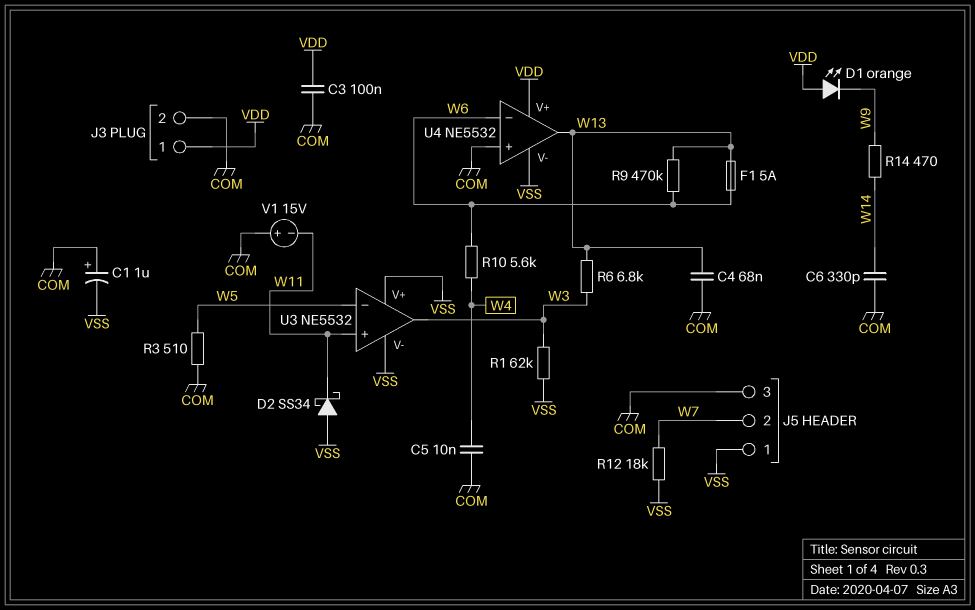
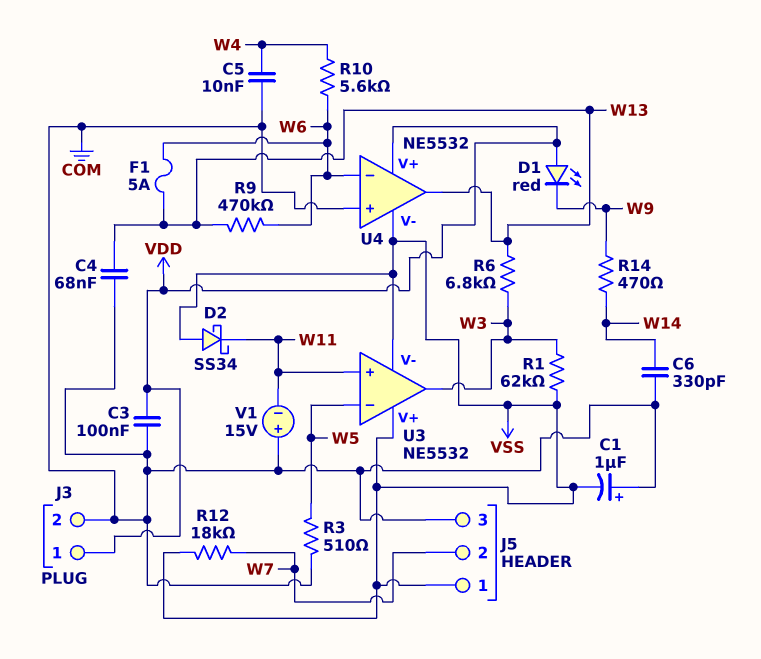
D1: LED orange (A VDD, K W9) -> LED red (A VDD, K W9)

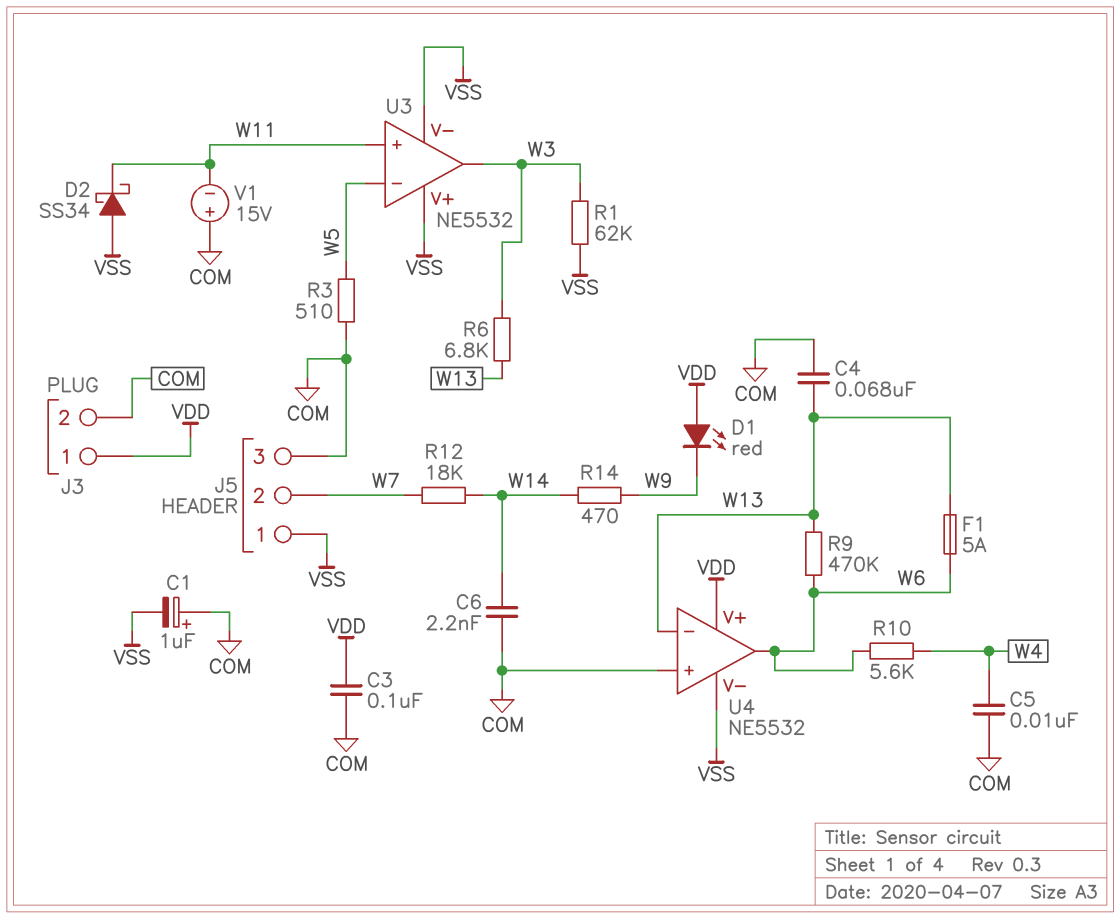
C6: 330pF (COM, W14) -> 2.2nF (COM, W14)
R12: 18k (VSS, W7) -> 18k (W7, W14)
U4 pin in-: W6 -> W13
U4 pin out: W13 -> W6

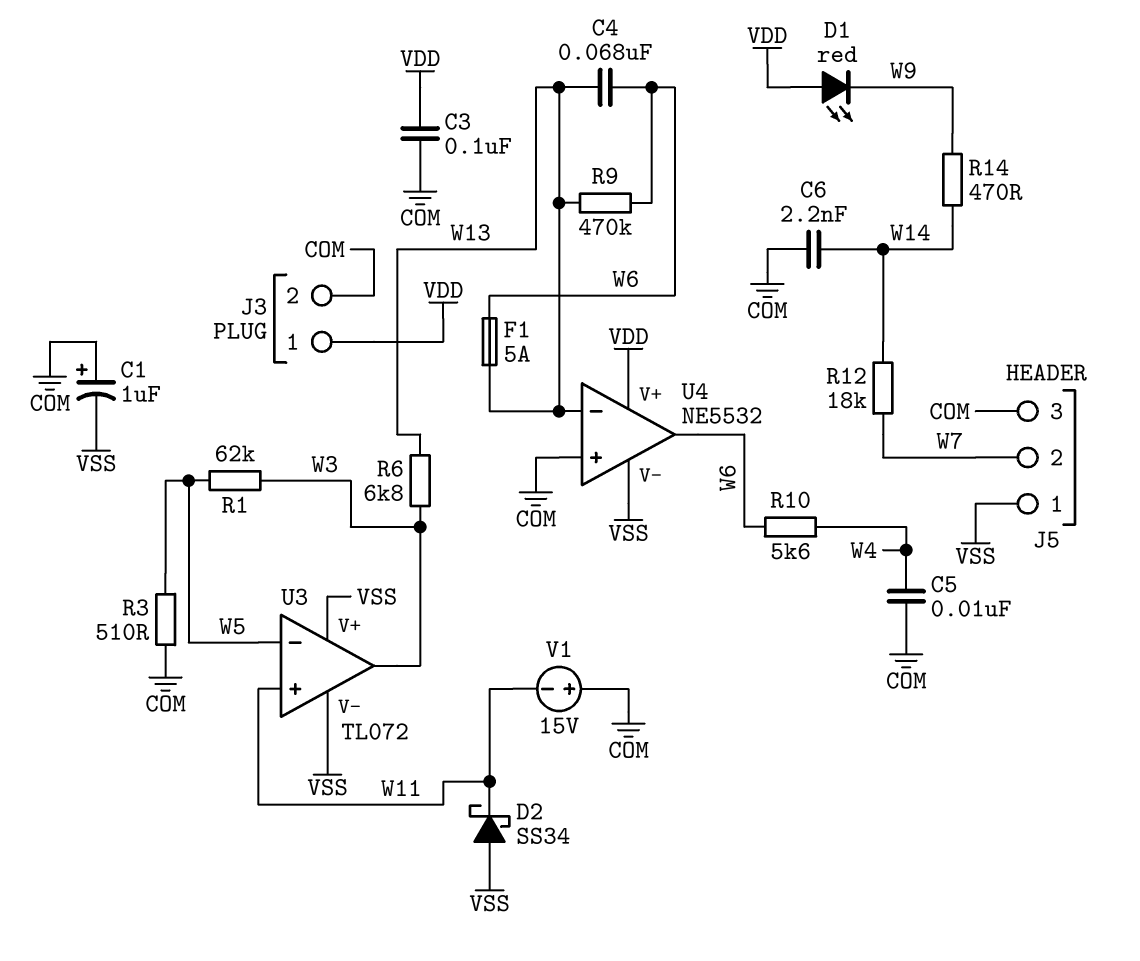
C4: 68nF (COM, W13) -> 68nF (W6, W13)
R1: 62k (VSS, W3) -> 62k (W3, W5)
U3: NE5532 -> TL072

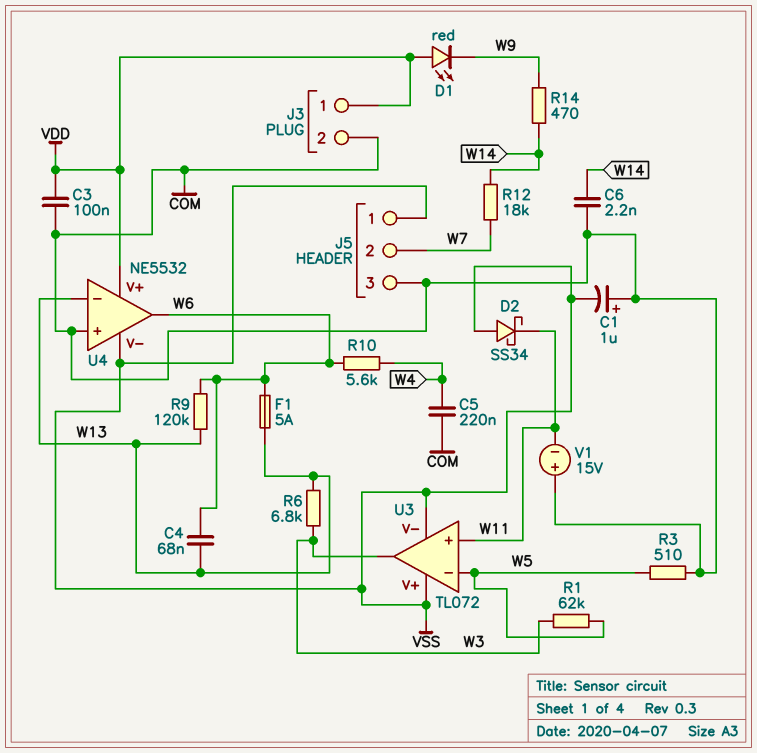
C5: 10nF (COM, W4) -> 220nF (COM, W4)
R9: 470k (W6, W13) -> 120k (W6, W13)

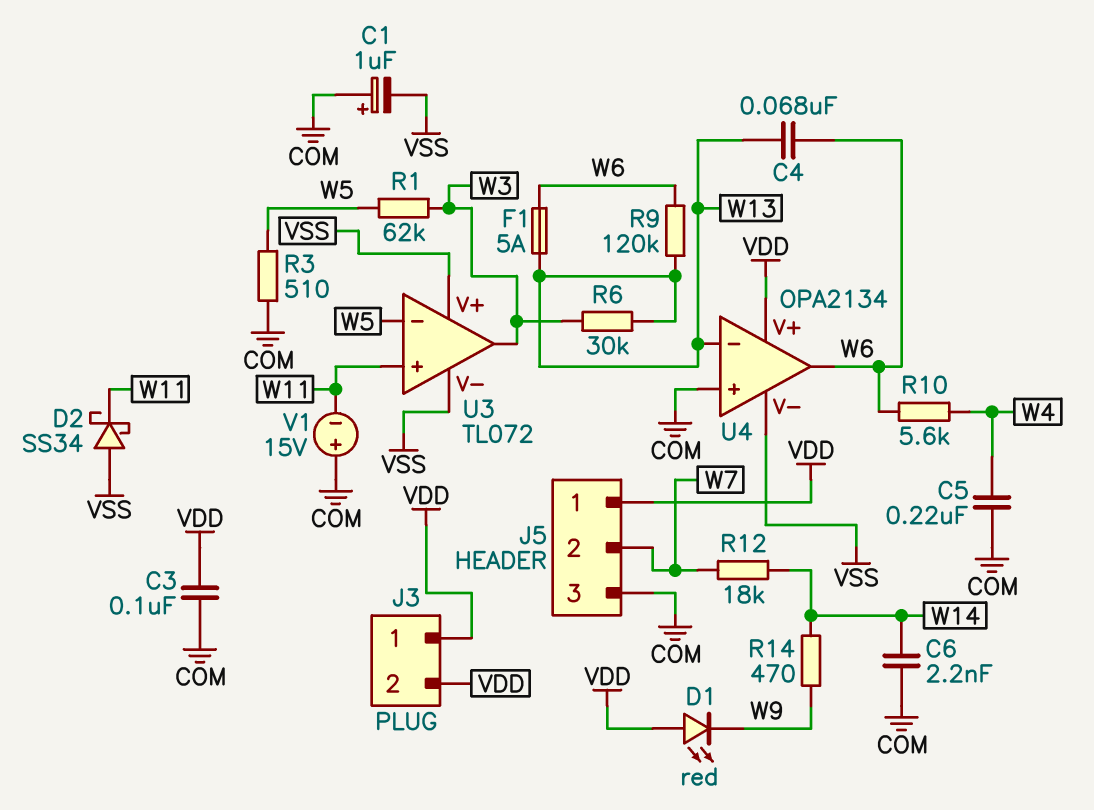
J3 pin 2: COM -> VDD
J5 pin 1: VSS -> VDD
R6: 6.8k (W3, W13) -> 30k (W3, W13)
U4: NE5532 -> OPA2134

